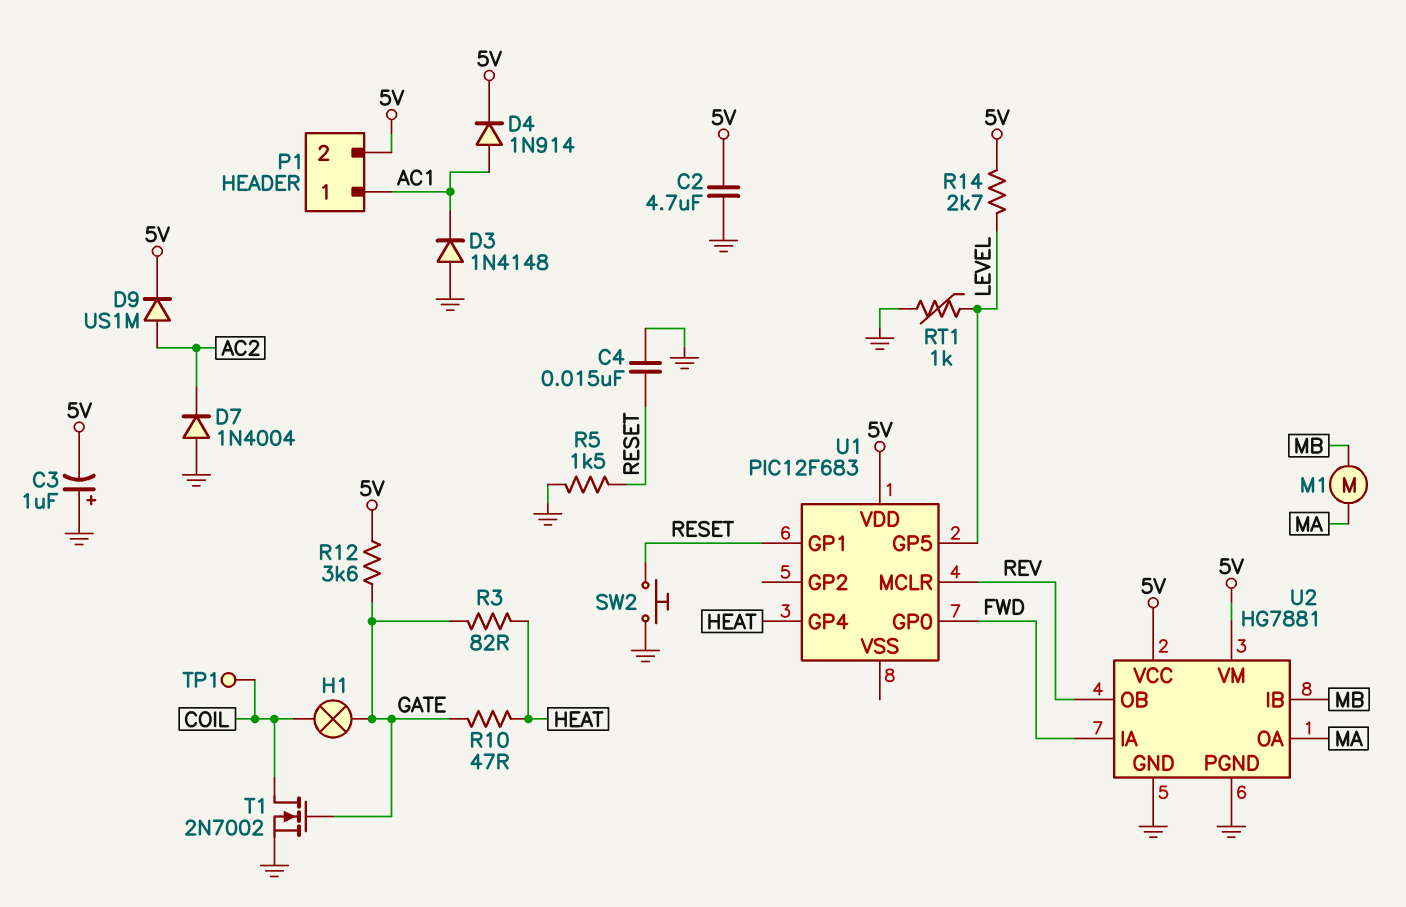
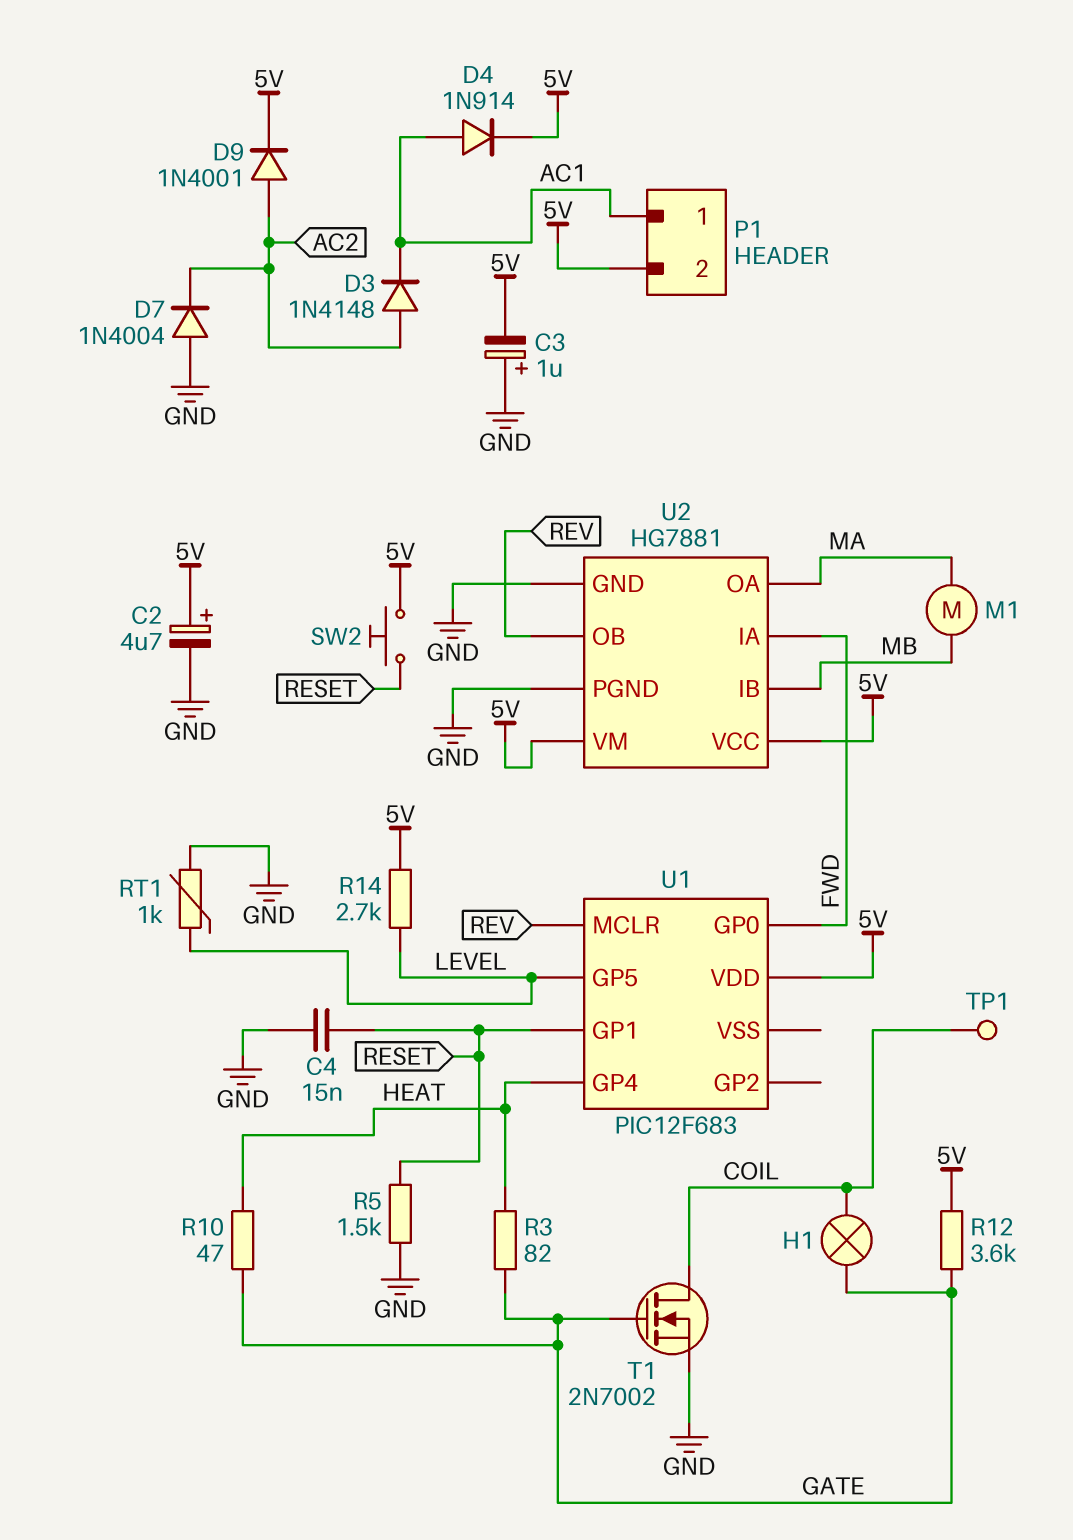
C2: 4.7uF (5V, GND) -> 4.7uF (plus 5V, minus GND)
D3: diode 1N4148 (A GND, K AC1) -> diode 1N4148 (A AC2, K AC1)
D9: diode US1M (A AC2, K 5V) -> diode 1N4001 (A AC2, K 5V)
SW2: button (GND, RESET) -> button (5V, RESET)

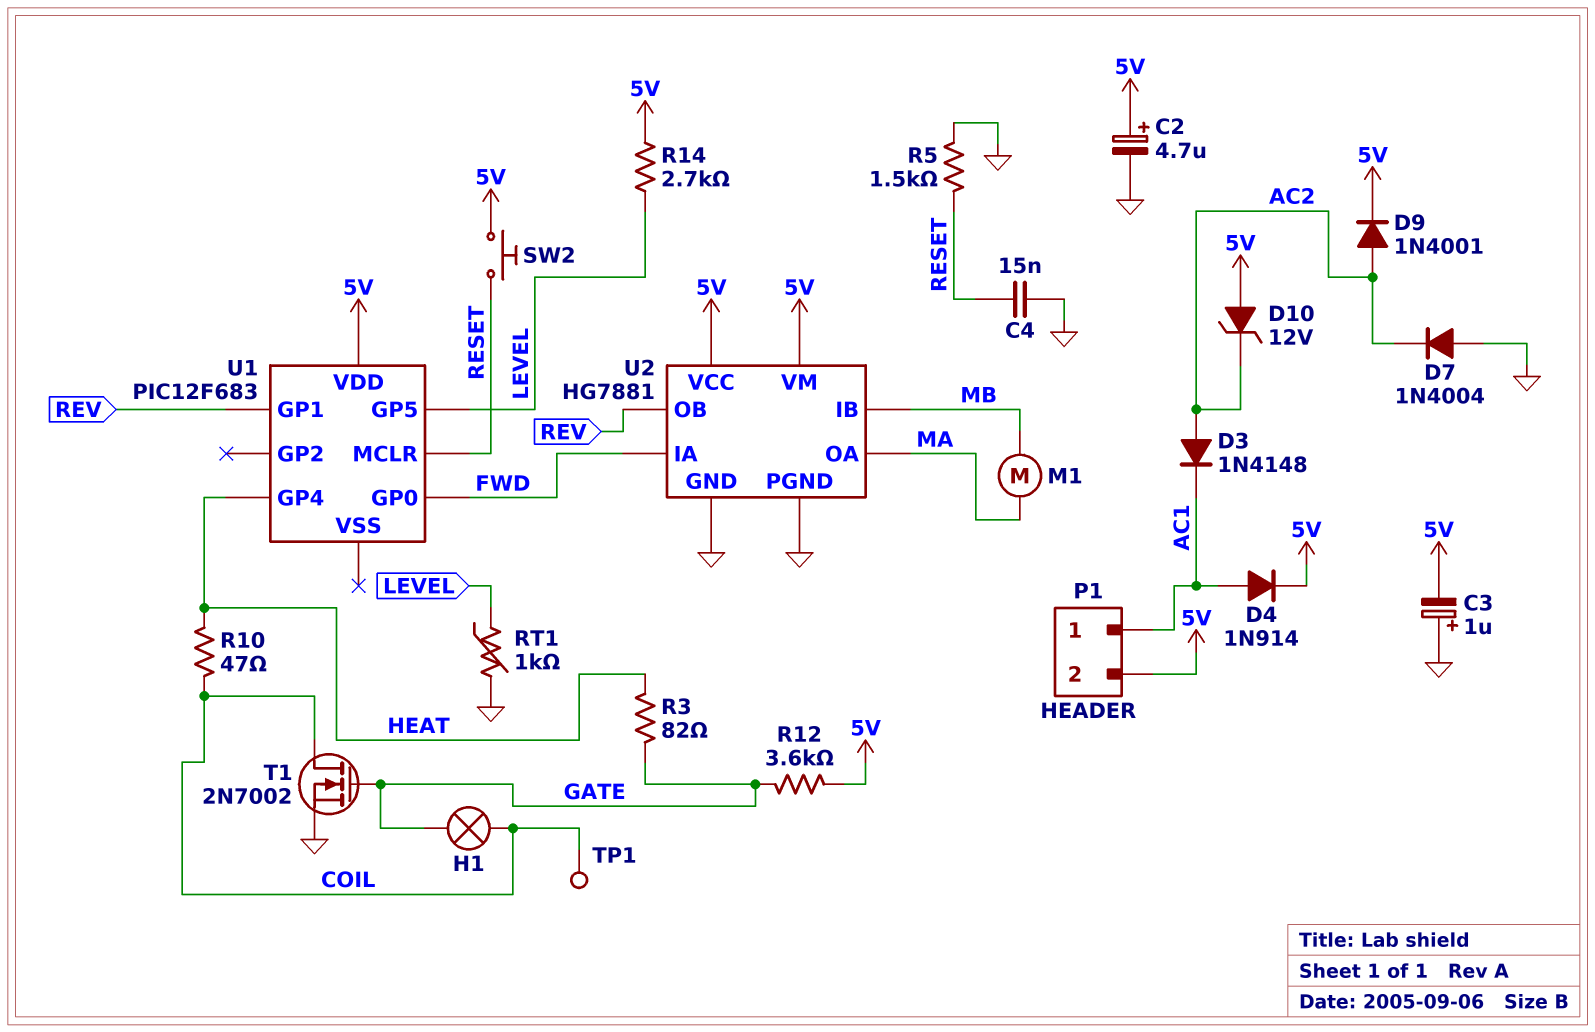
D10: none -> zener 12V (A 5V, K AC2)
R10: 47 (GATE, HEAT) -> 47 (COIL, HEAT)
U1 pin GP1: RESET -> REV
U1 pin MCLR: REV -> RESET

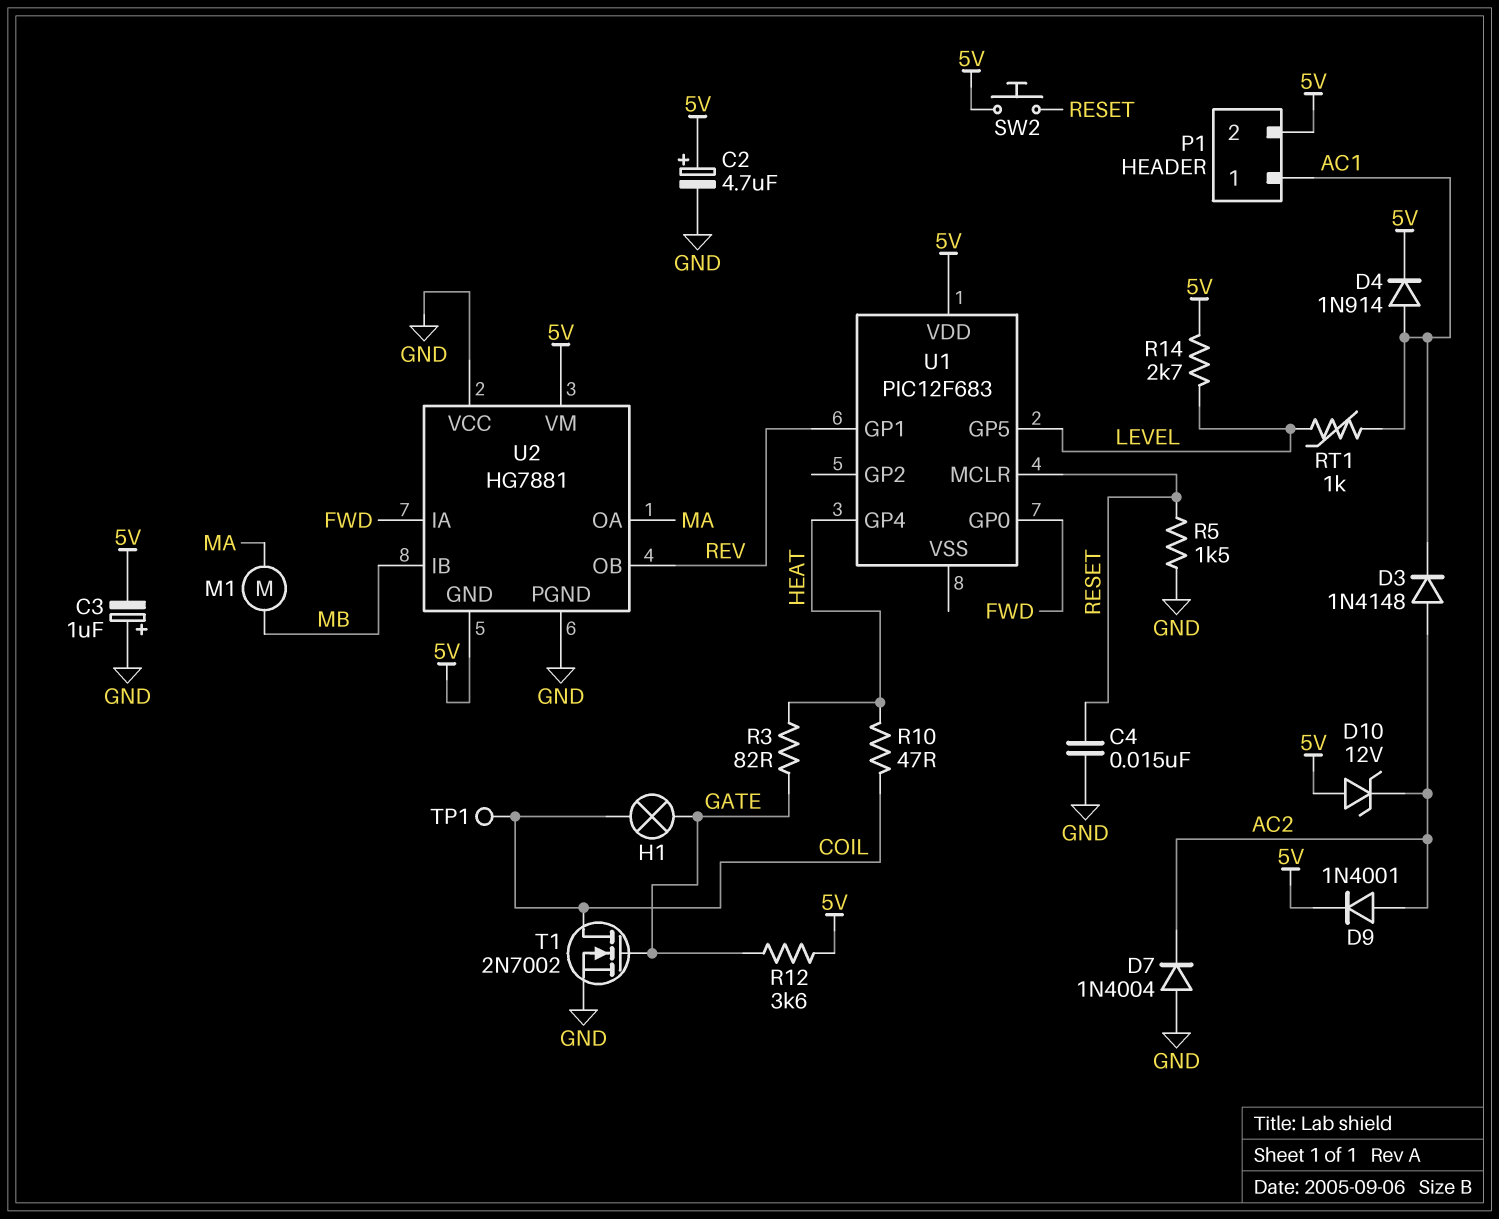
RT1: 1k (GND, LEVEL) -> 1k (AC1, LEVEL)
U2 pin GND: GND -> 5V
U2 pin VCC: 5V -> GND

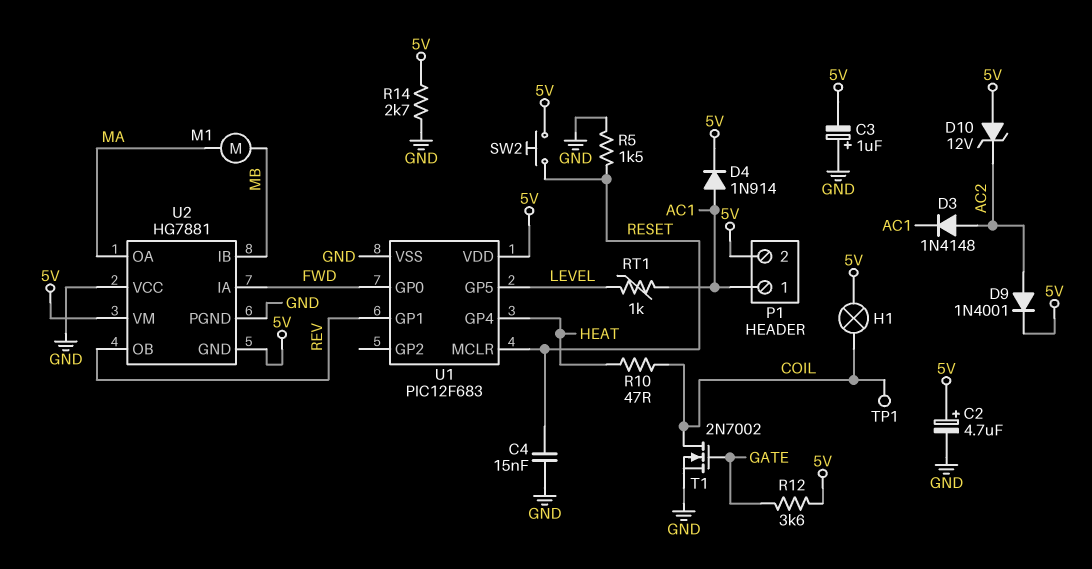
D7: diode 1N4004 (A GND, K AC2) -> none
H1: lamp (COIL, GATE) -> lamp (5V, COIL)
R3: 82 (GATE, HEAT) -> none
R14: 2.7k (5V, LEVEL) -> 2.7k (5V, GND)
U1 pin VSS: none -> GND

